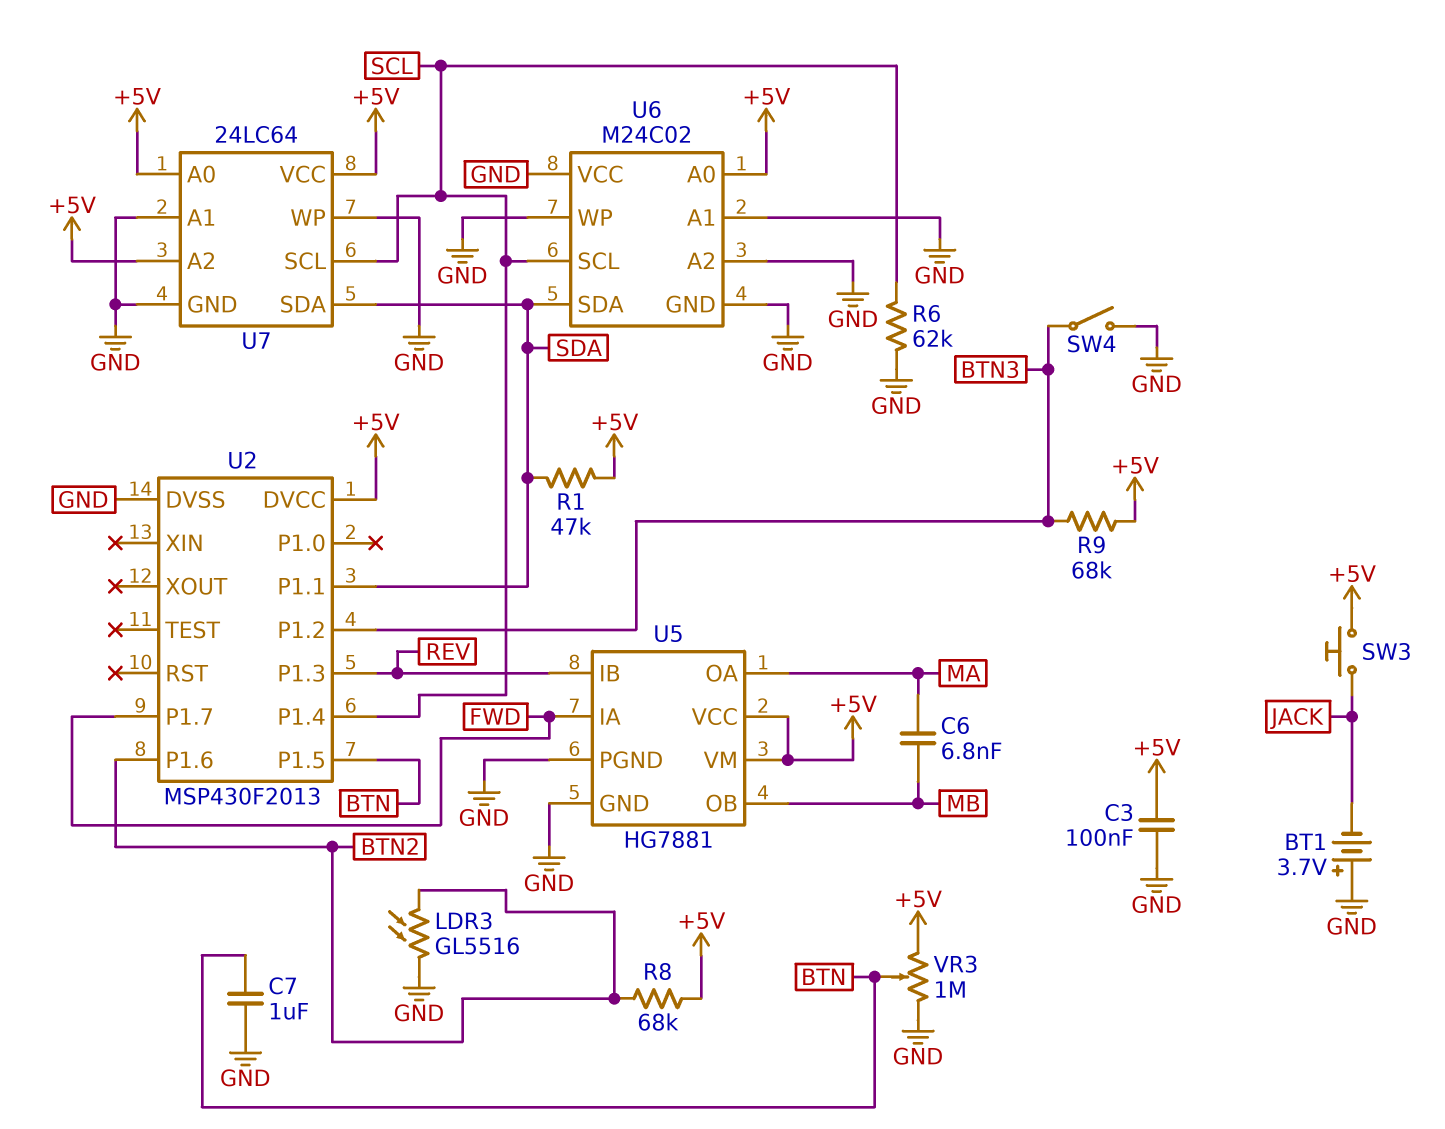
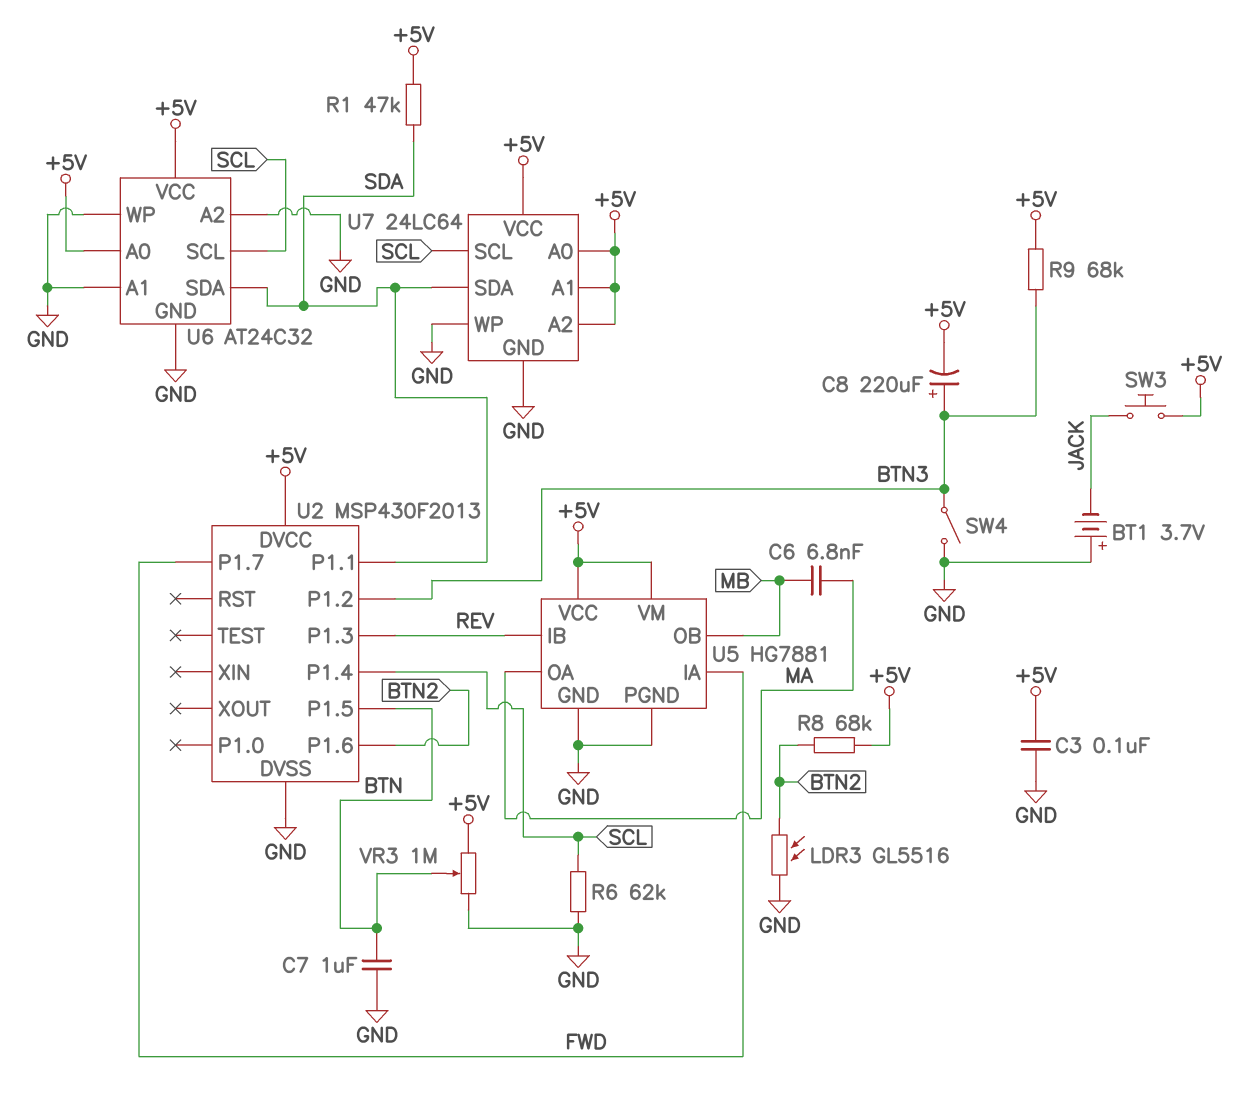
C8: none -> 220uF (plus BTN3, minus +5V)
U6: M24C02 -> AT24C32
U6 pin VCC: GND -> +5V
U7 pin A1: GND -> +5V

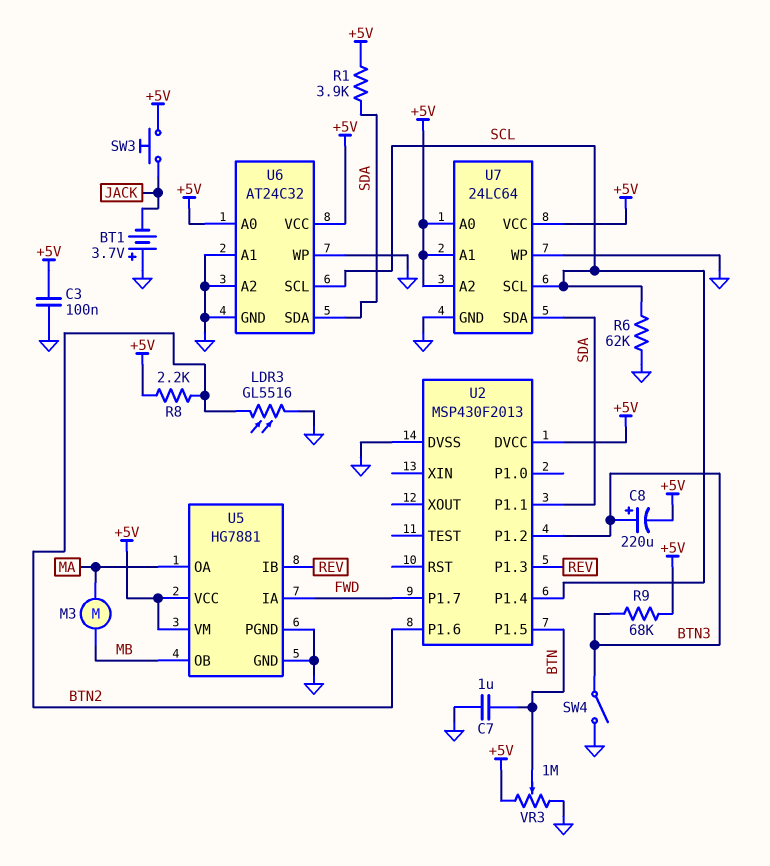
C6: 6.8nF (MA, MB) -> none
M3: none -> motor (MA, MB)
R1: 47k (+5V, SDA) -> 3.9k (+5V, SDA)
R8: 68k (+5V, BTN2) -> 2.2k (+5V, BTN2)

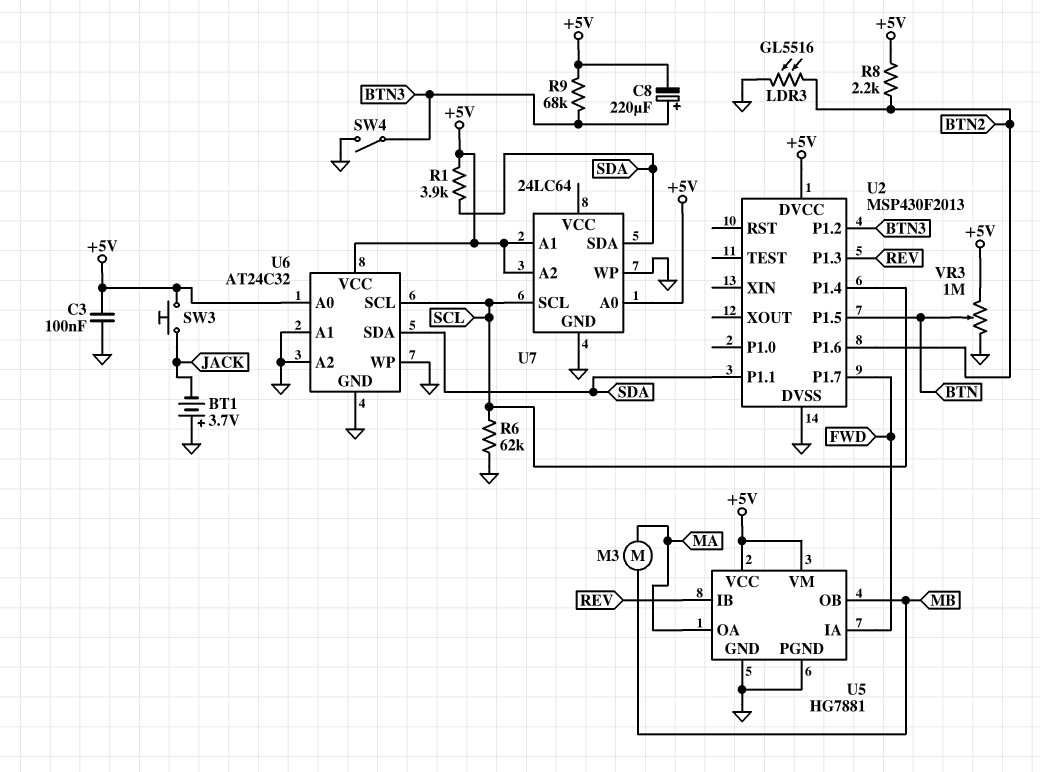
C7: 1uF (BTN, GND) -> none
U7 pin VCC: +5V -> none

